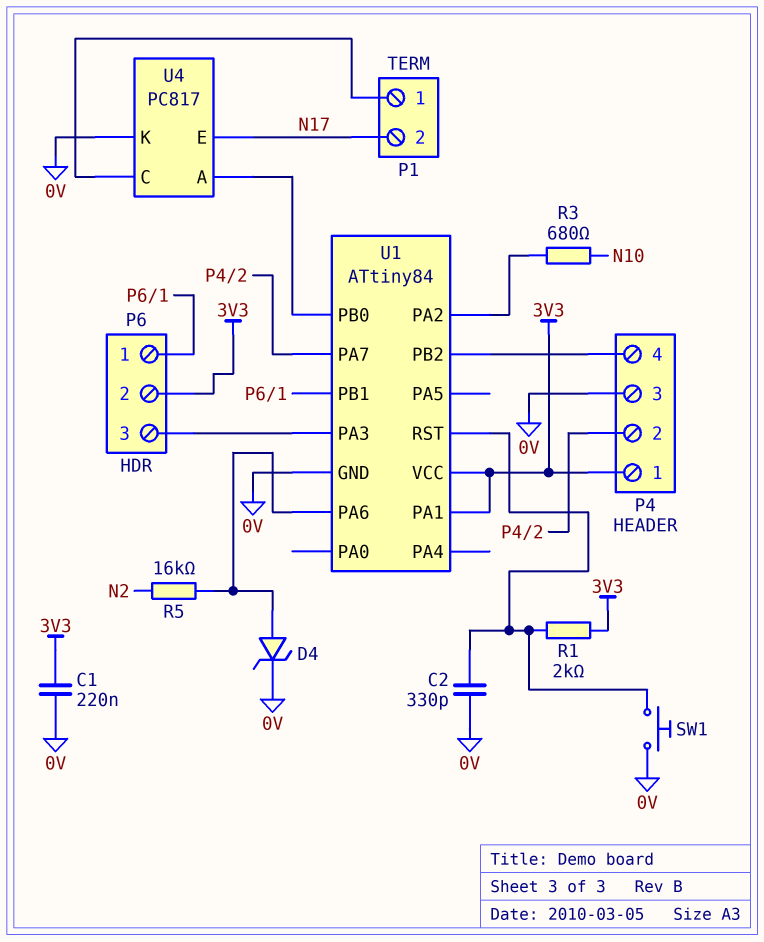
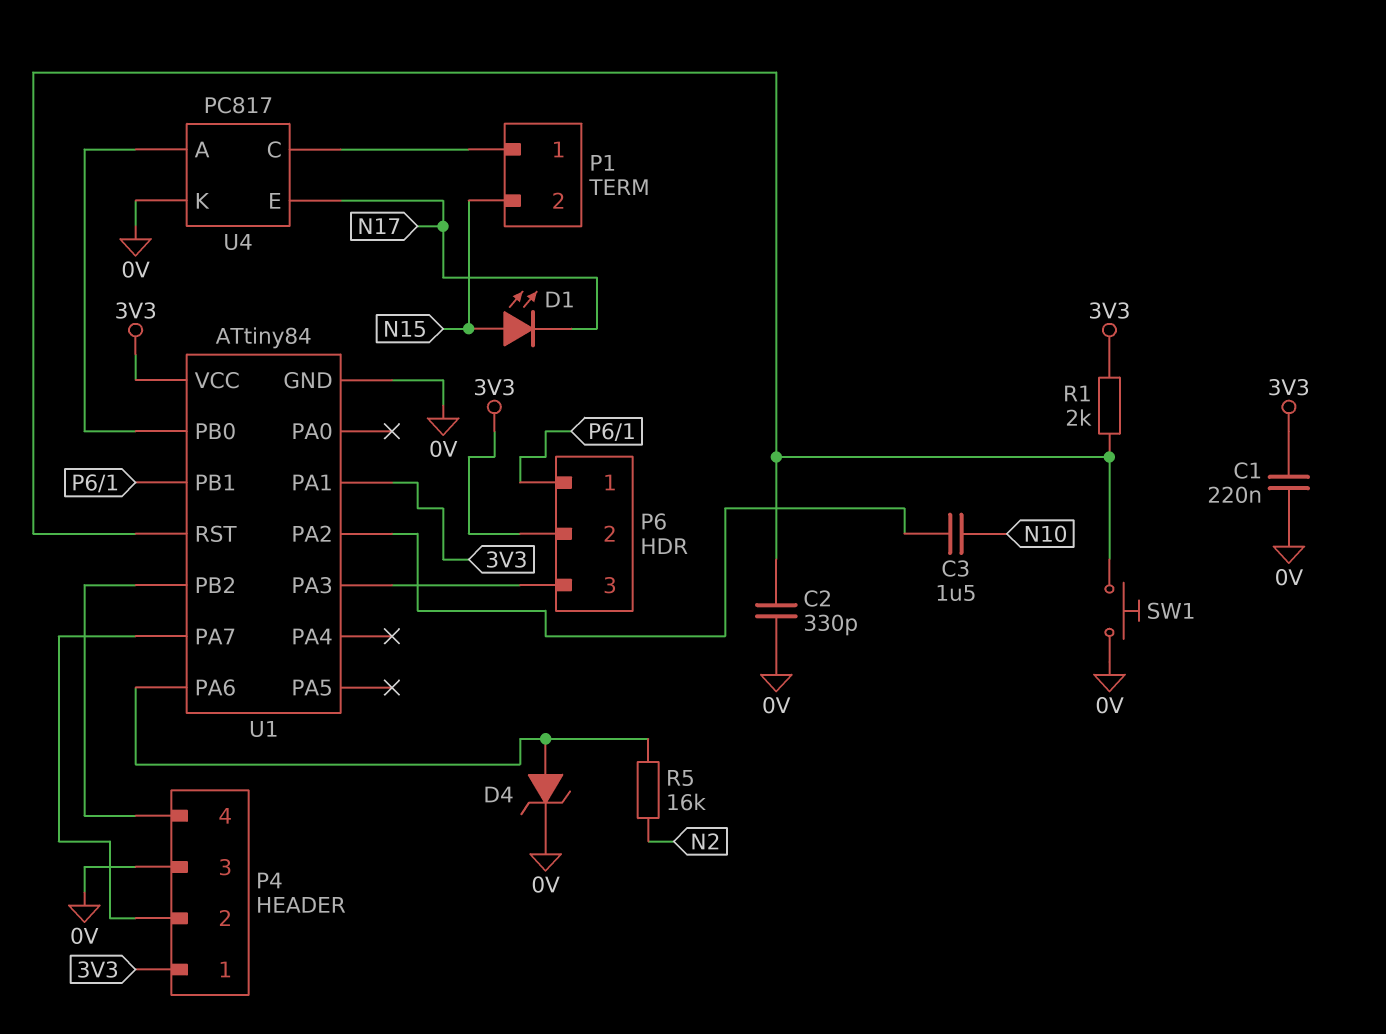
C3: none -> 1.5uF (N10, U1/PA2)
D1: none -> LED (A N15, K N17)
P1 pin 2: N17 -> N15
R3: 680 (N10, U1/PA2) -> none

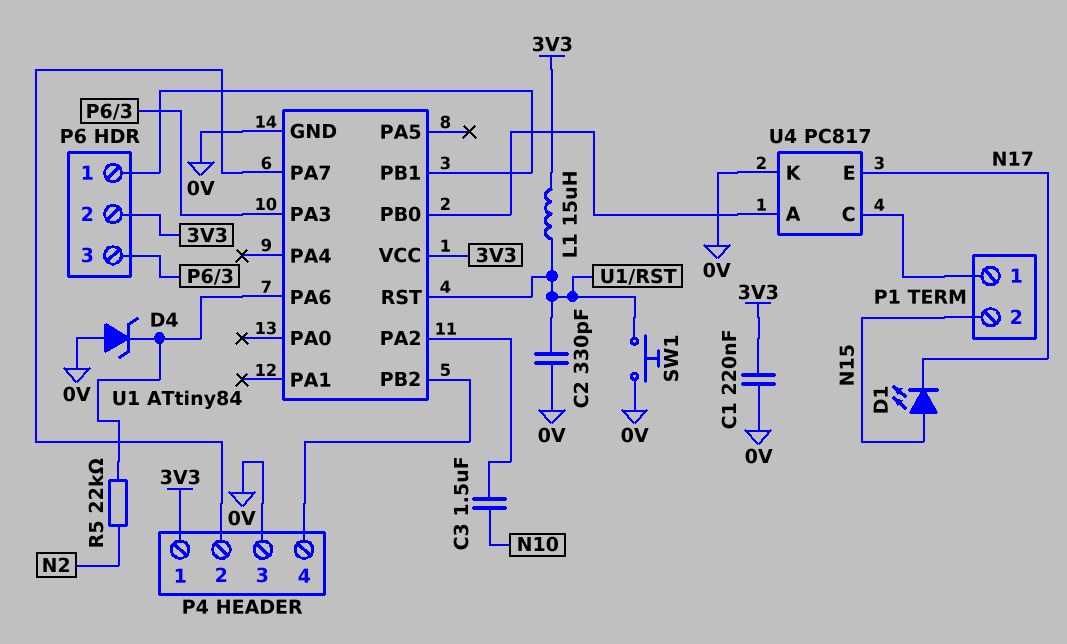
D4: zener (A U1/PA6, K 0V) -> zener (A 0V, K U1/PA6)
L1: none -> 15uH (3V3, U1/RST)
R1: 2k (3V3, U1/RST) -> none
R5: 16k (N2, U1/PA6) -> 22k (N2, U1/PA6)
U1 pin PA1: 3V3 -> none

